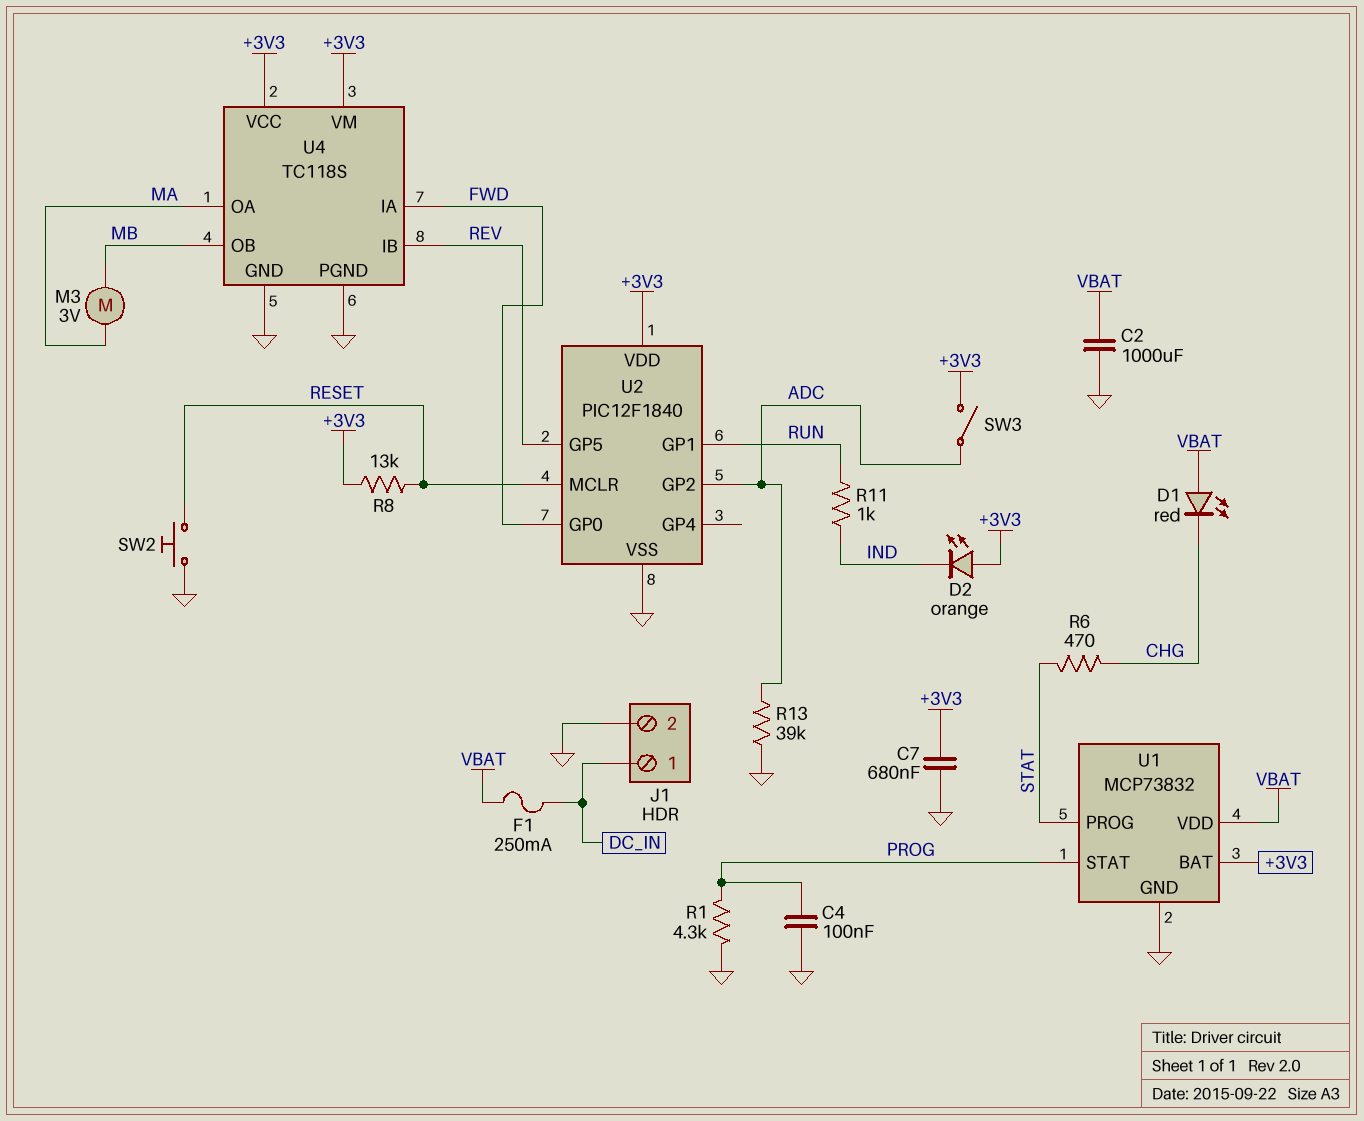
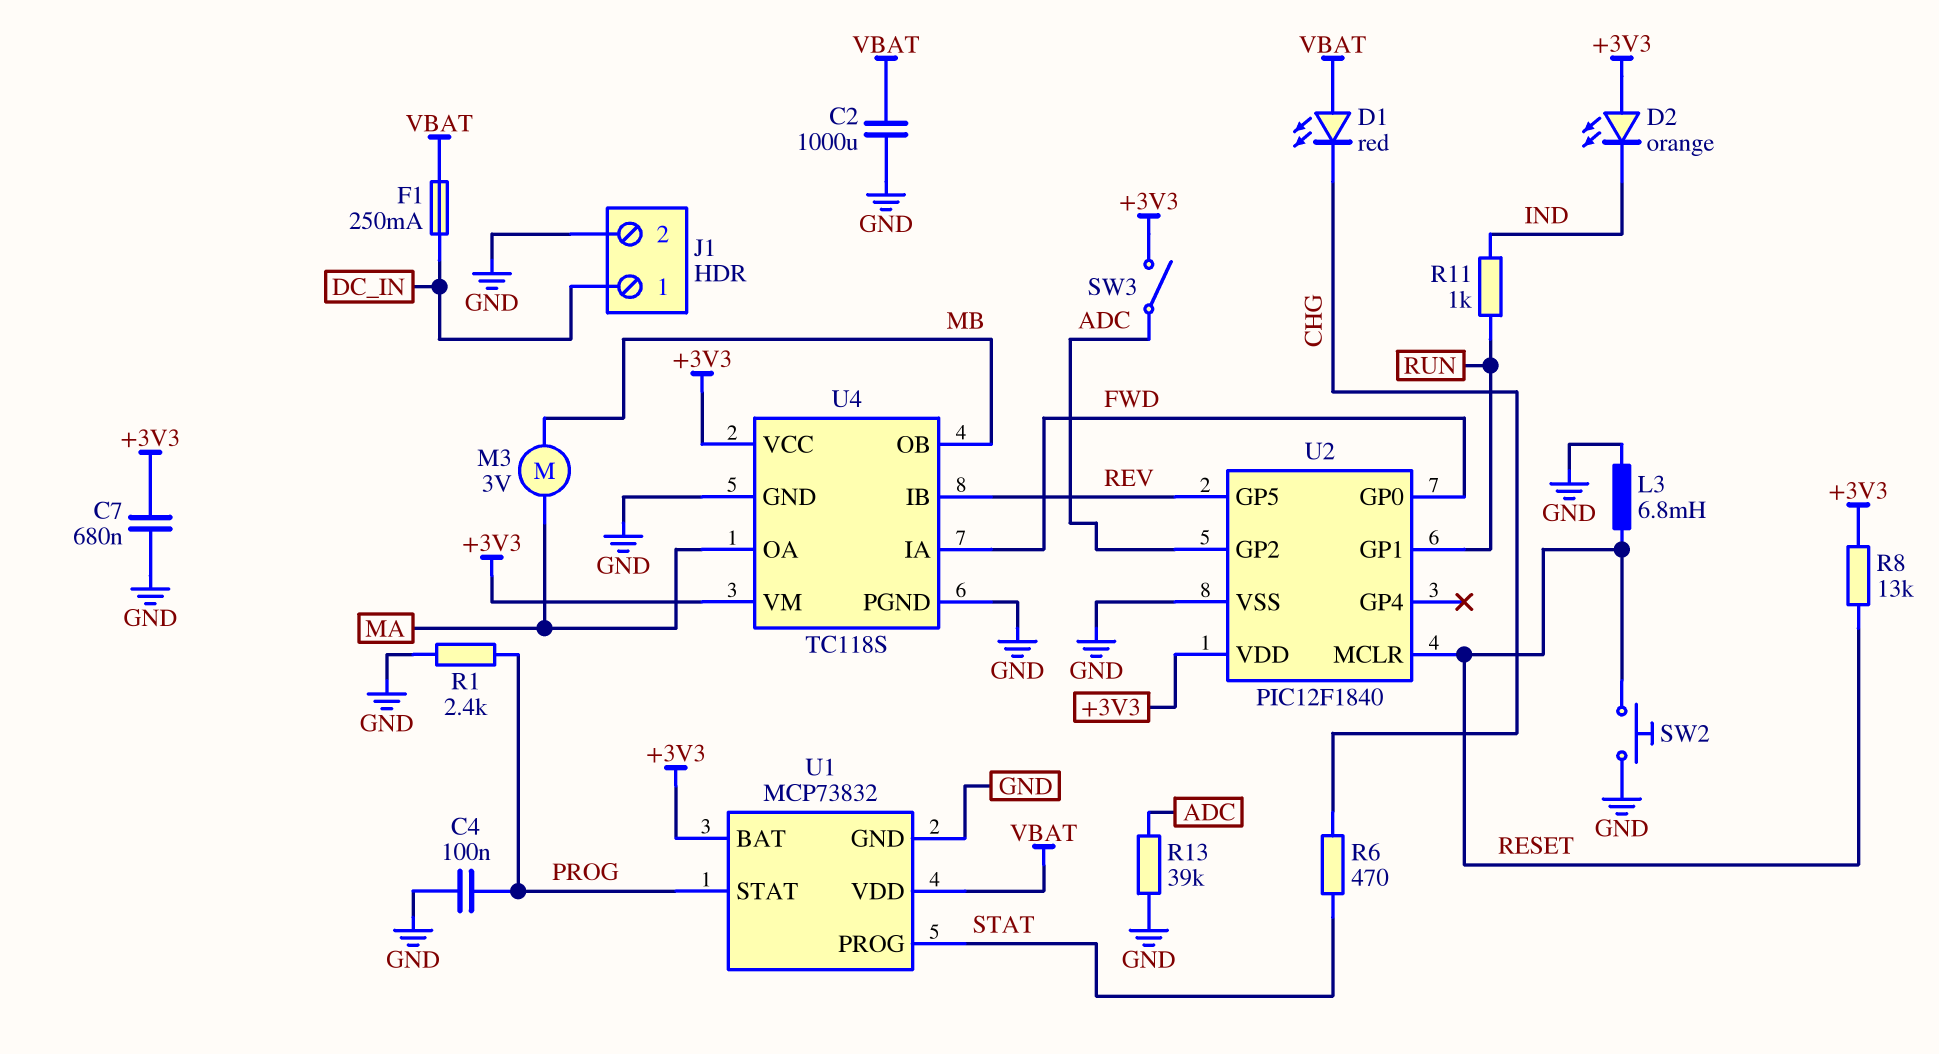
L3: none -> 6.8mH (GND, RESET)
R1: 4.3k (GND, PROG) -> 2.4k (GND, PROG)

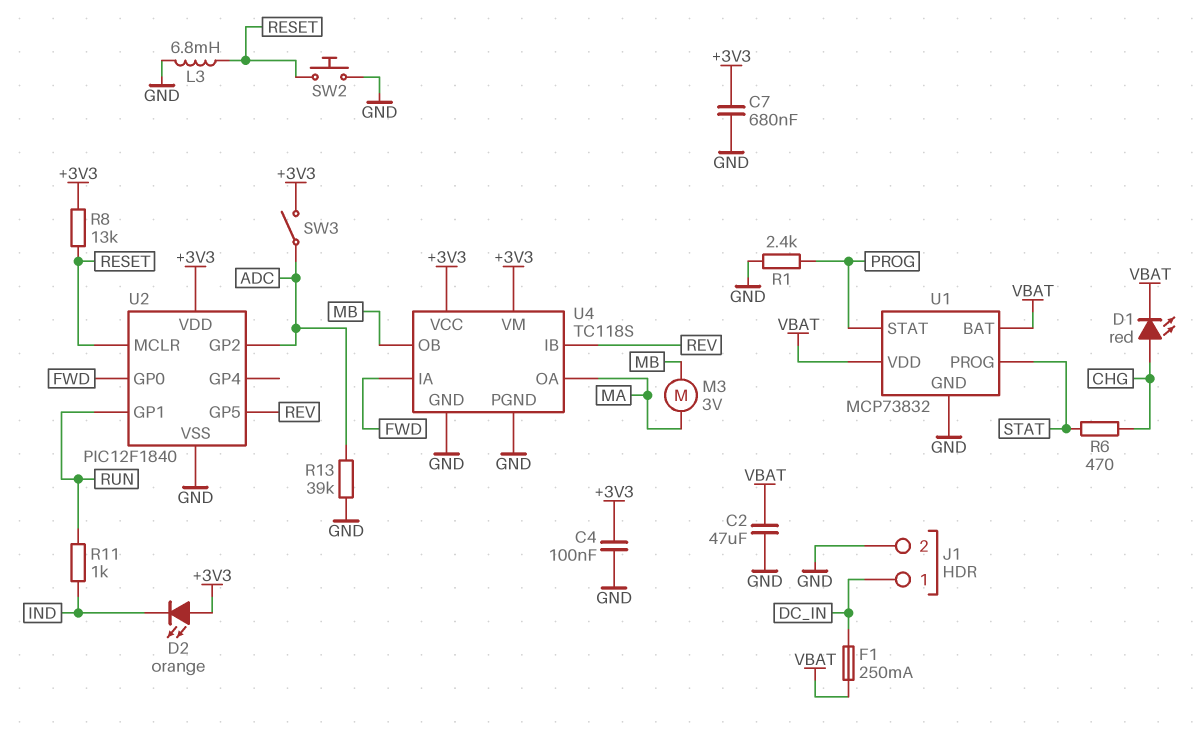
C2: 1000uF (GND, VBAT) -> 47uF (GND, VBAT)
C4: 100nF (GND, PROG) -> 100nF (+3V3, GND)
D1: LED red (A VBAT, K CHG) -> LED red (A CHG, K VBAT)
U1 pin BAT: +3V3 -> VBAT

